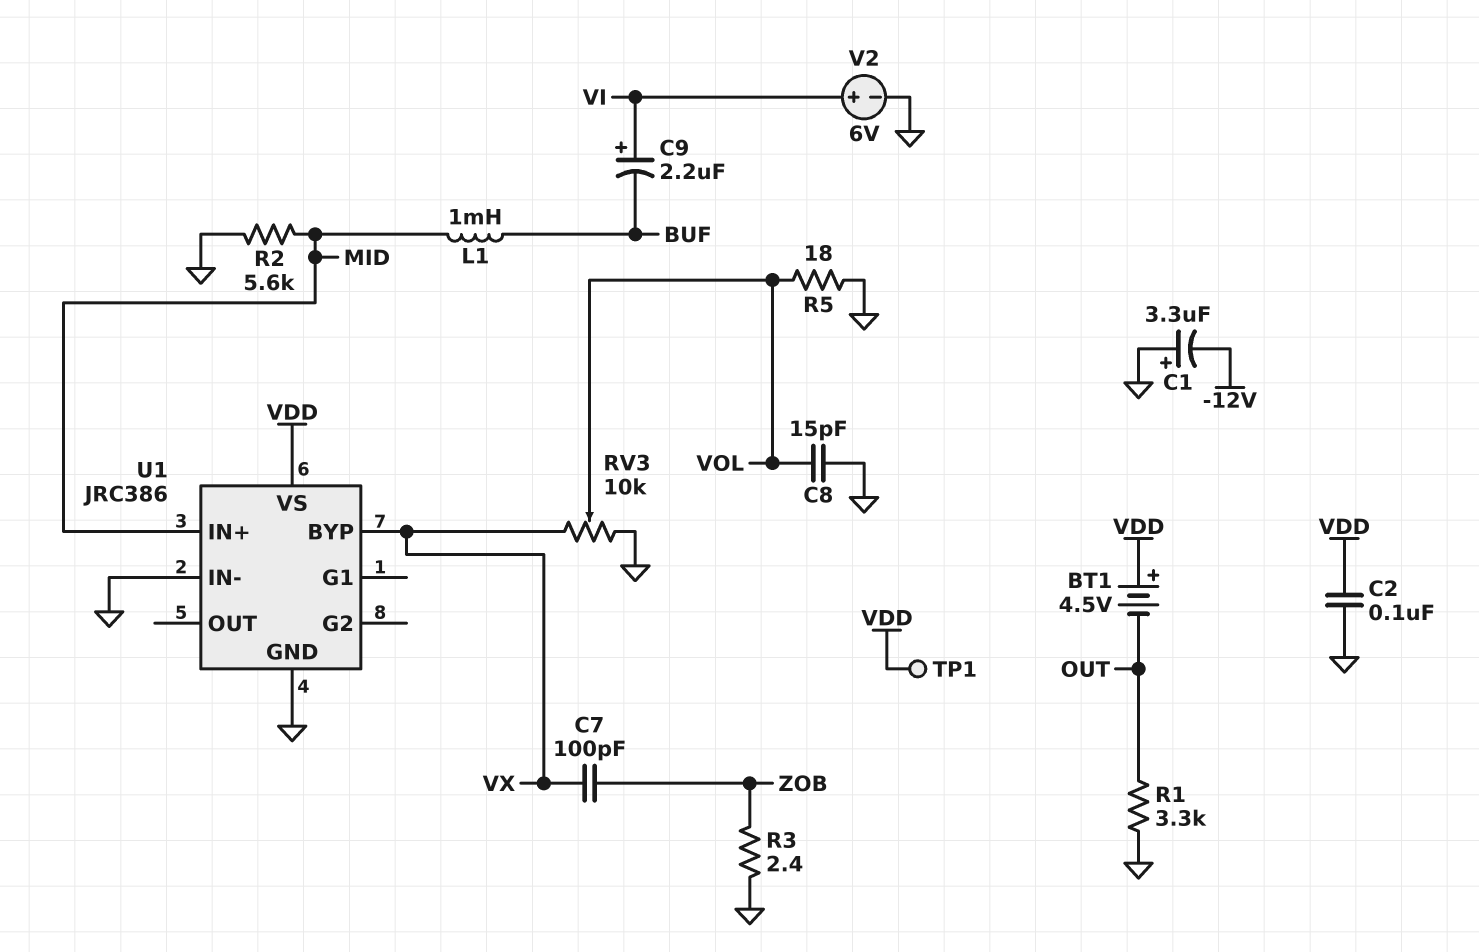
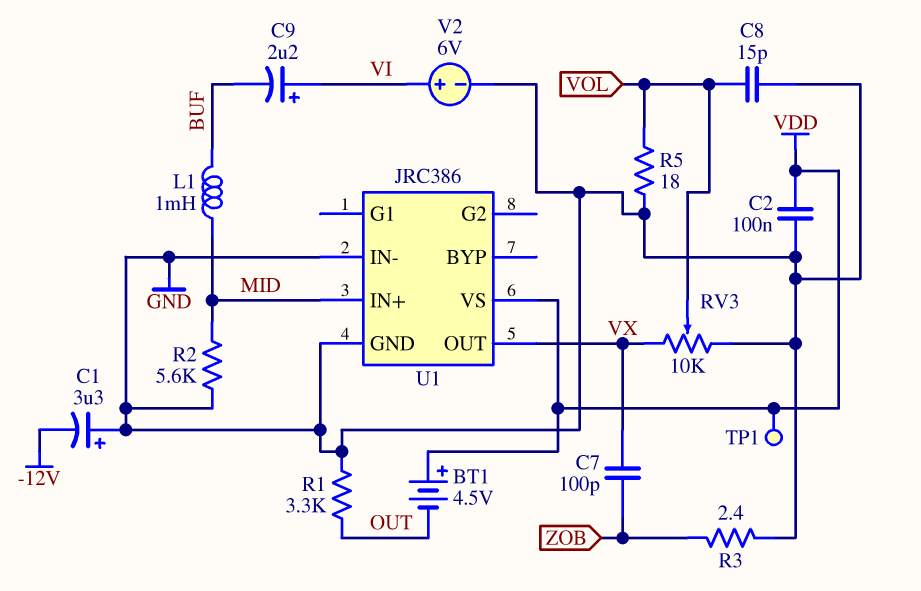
U1 pin BYP: VX -> none
U1 pin OUT: none -> VX

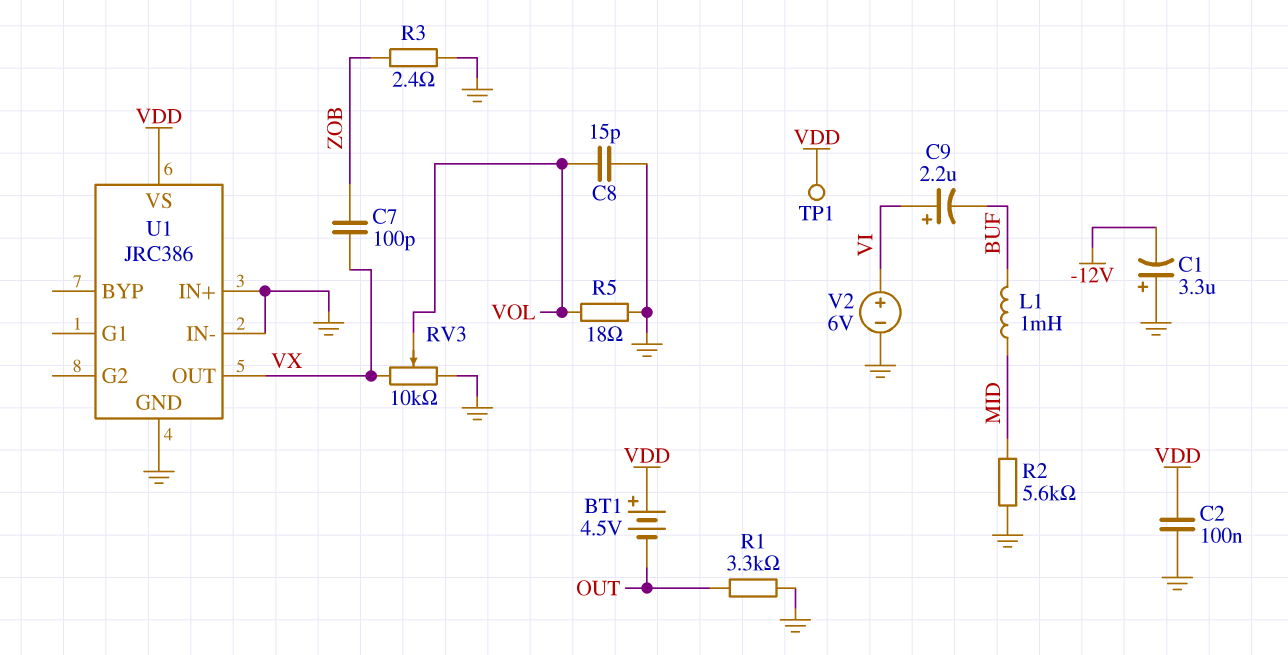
U1 pin IN+: MID -> GND

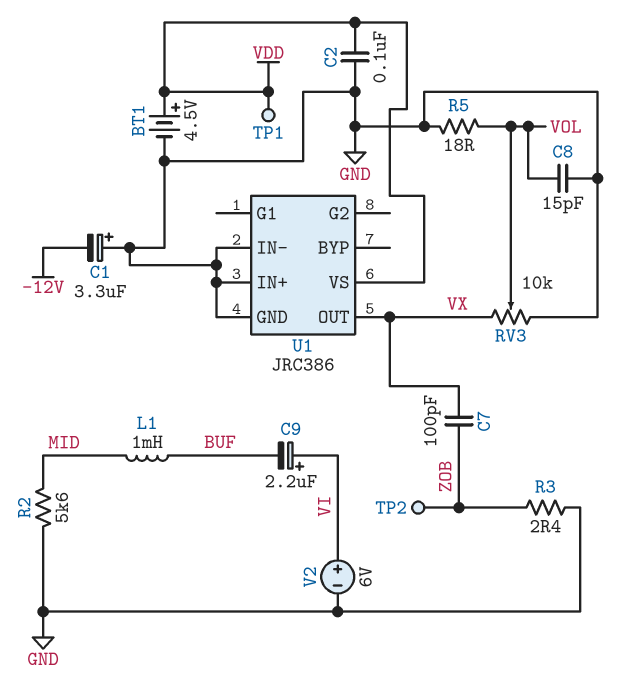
BT1: 4.5V (plus VDD, minus OUT) -> 4.5V (plus VDD, minus GND)
R1: 3.3k (GND, OUT) -> none
TP2: none -> test point (ZOB)

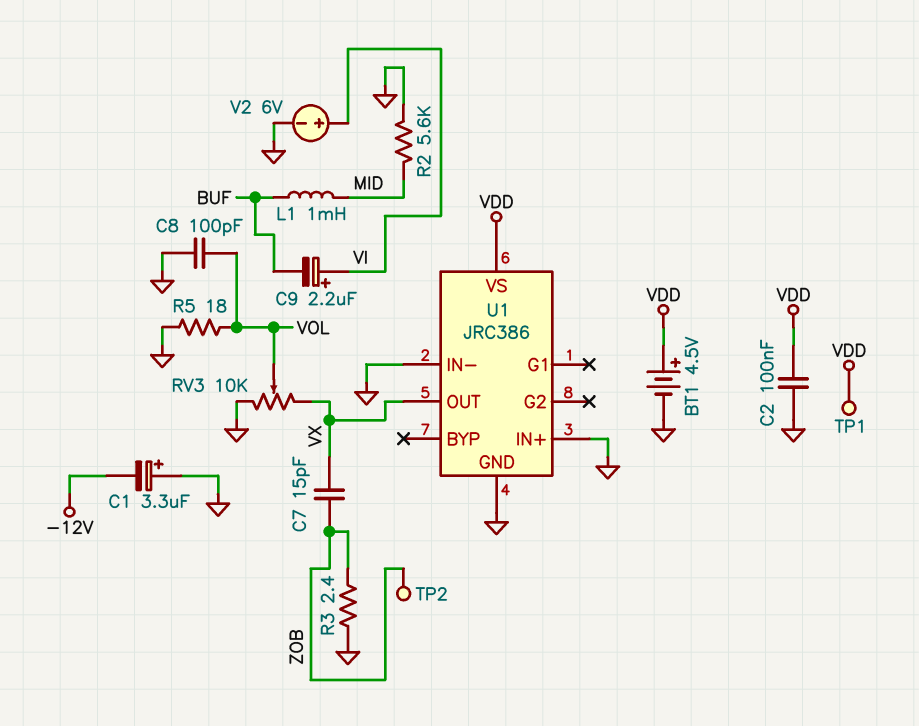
C7: 100pF (VX, ZOB) -> 15pF (VX, ZOB)
C8: 15pF (GND, VOL) -> 100pF (GND, VOL)

